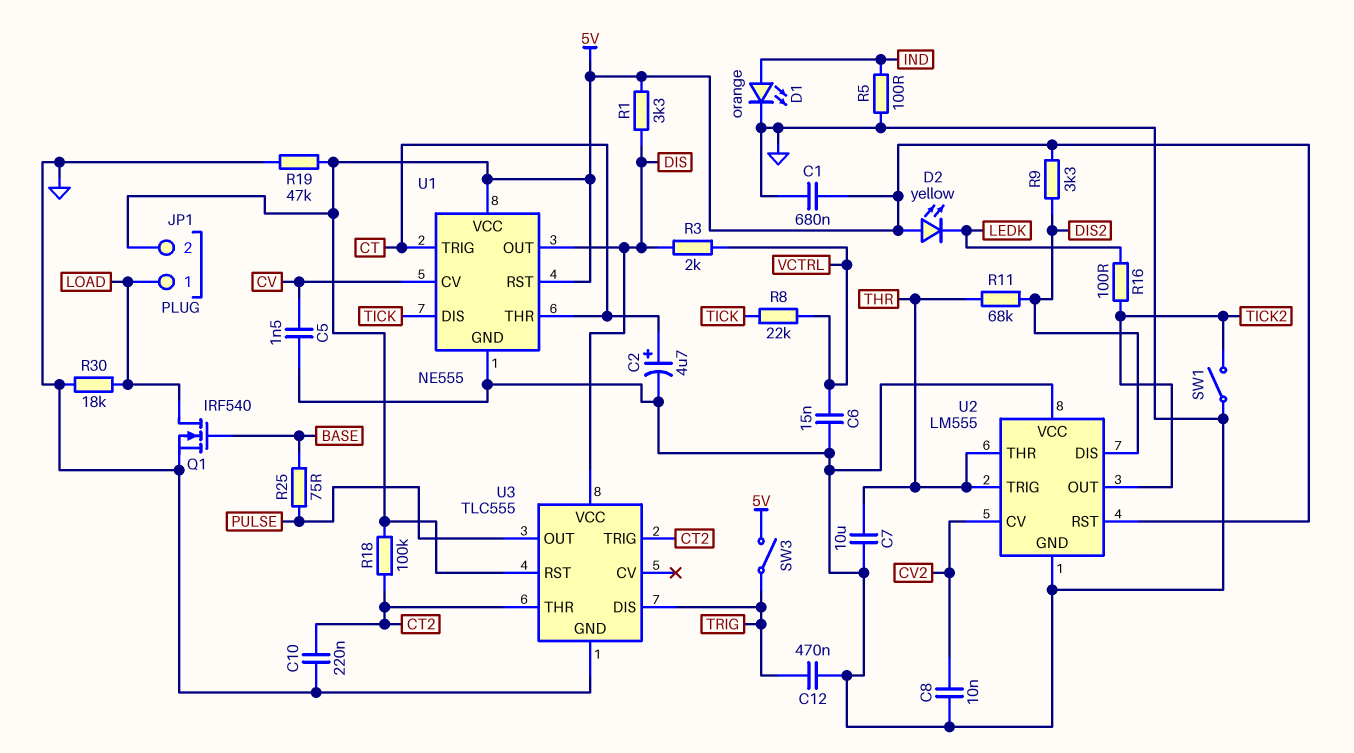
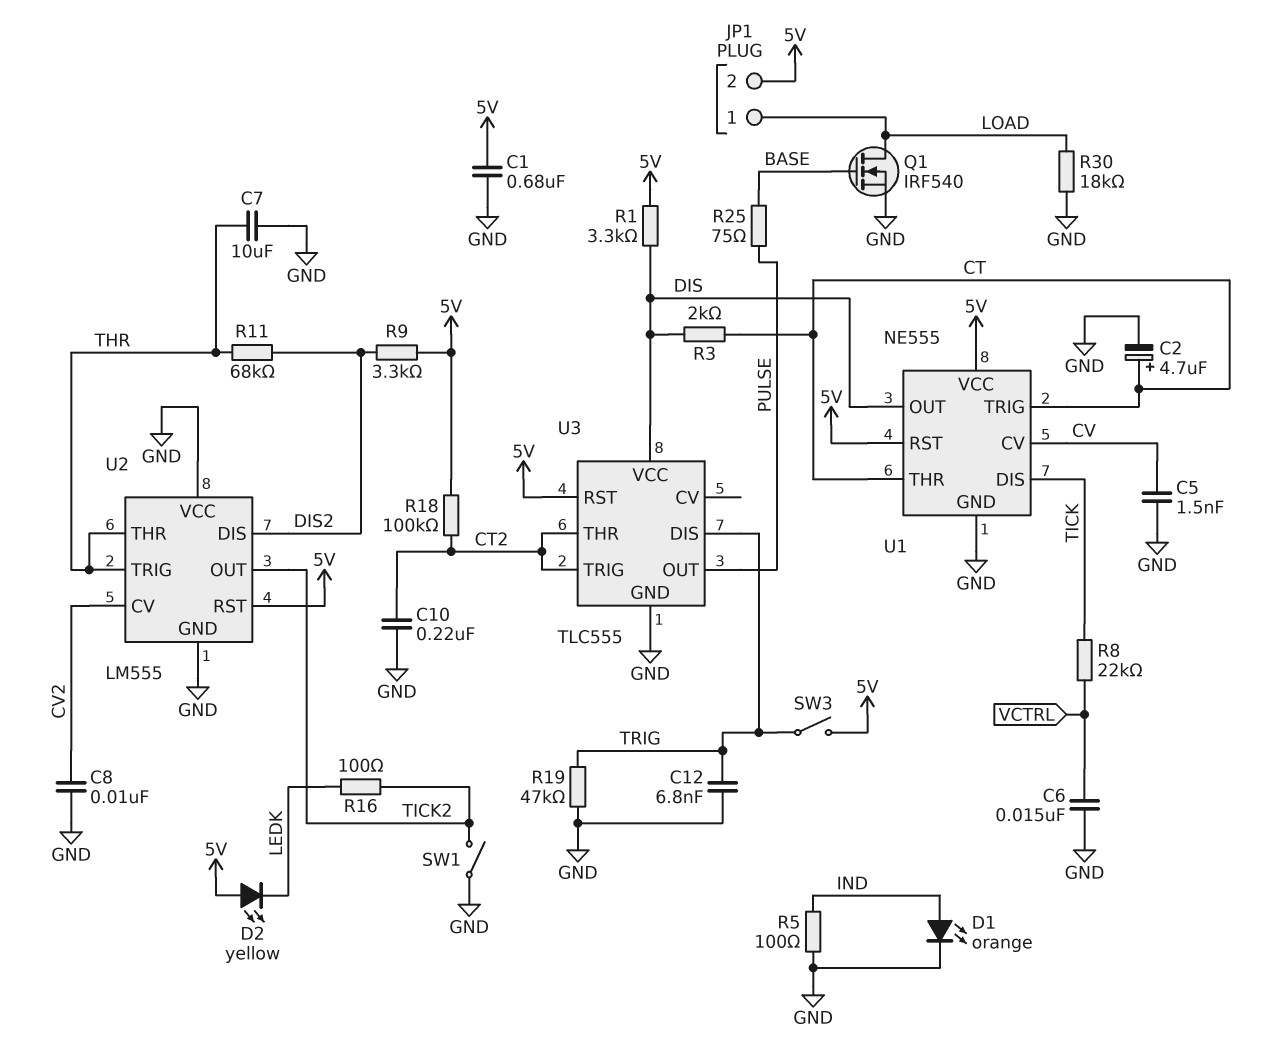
C12: 470nF (GND, TRIG) -> 6.8nF (GND, TRIG)
R3: 2k (DIS, VCTRL) -> 2k (CT, DIS)
R19: 47k (5V, GND) -> 47k (GND, TRIG)

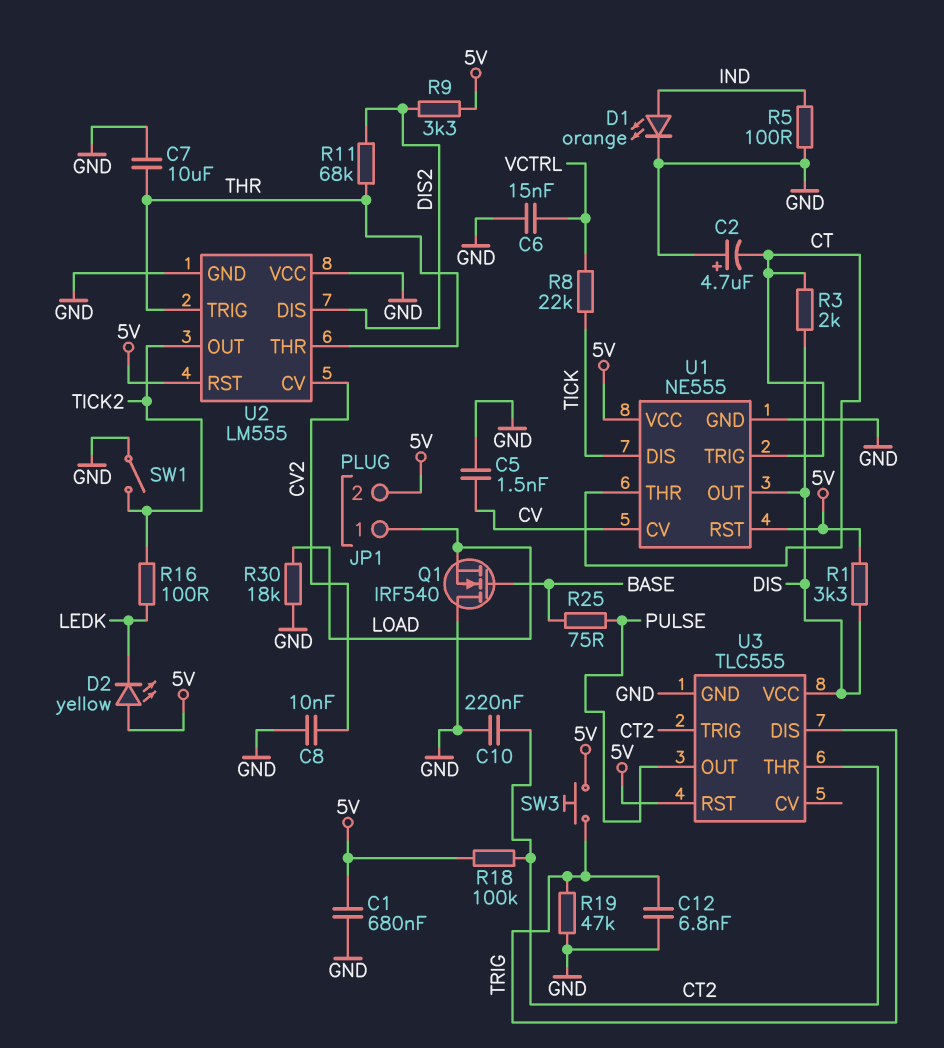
C2: 4.7uF (plus CT, minus GND) -> 4.7uF (plus GND, minus CT)
Q1: NMOS IRF540 (G BASE, D LOAD, S GND) -> NMOS IRF540 (G BASE, D GND, S LOAD)
SW3: switch (5V, TRIG) -> button (5V, TRIG)

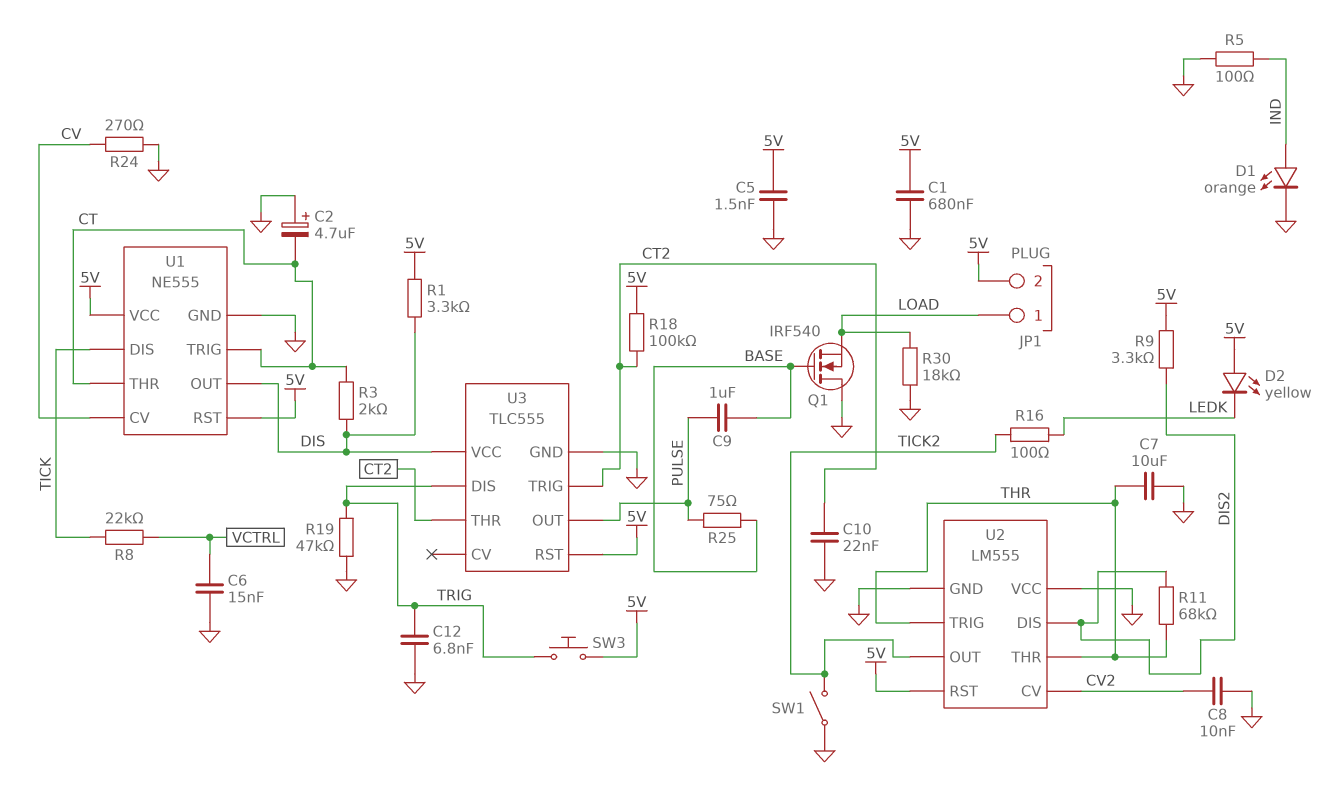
C5: 1.5nF (CV, GND) -> 1.5nF (5V, GND)
C9: none -> 1uF (BASE, PULSE)
C10: 220nF (CT2, GND) -> 22nF (CT2, GND)
R24: none -> 270 (CV, GND)

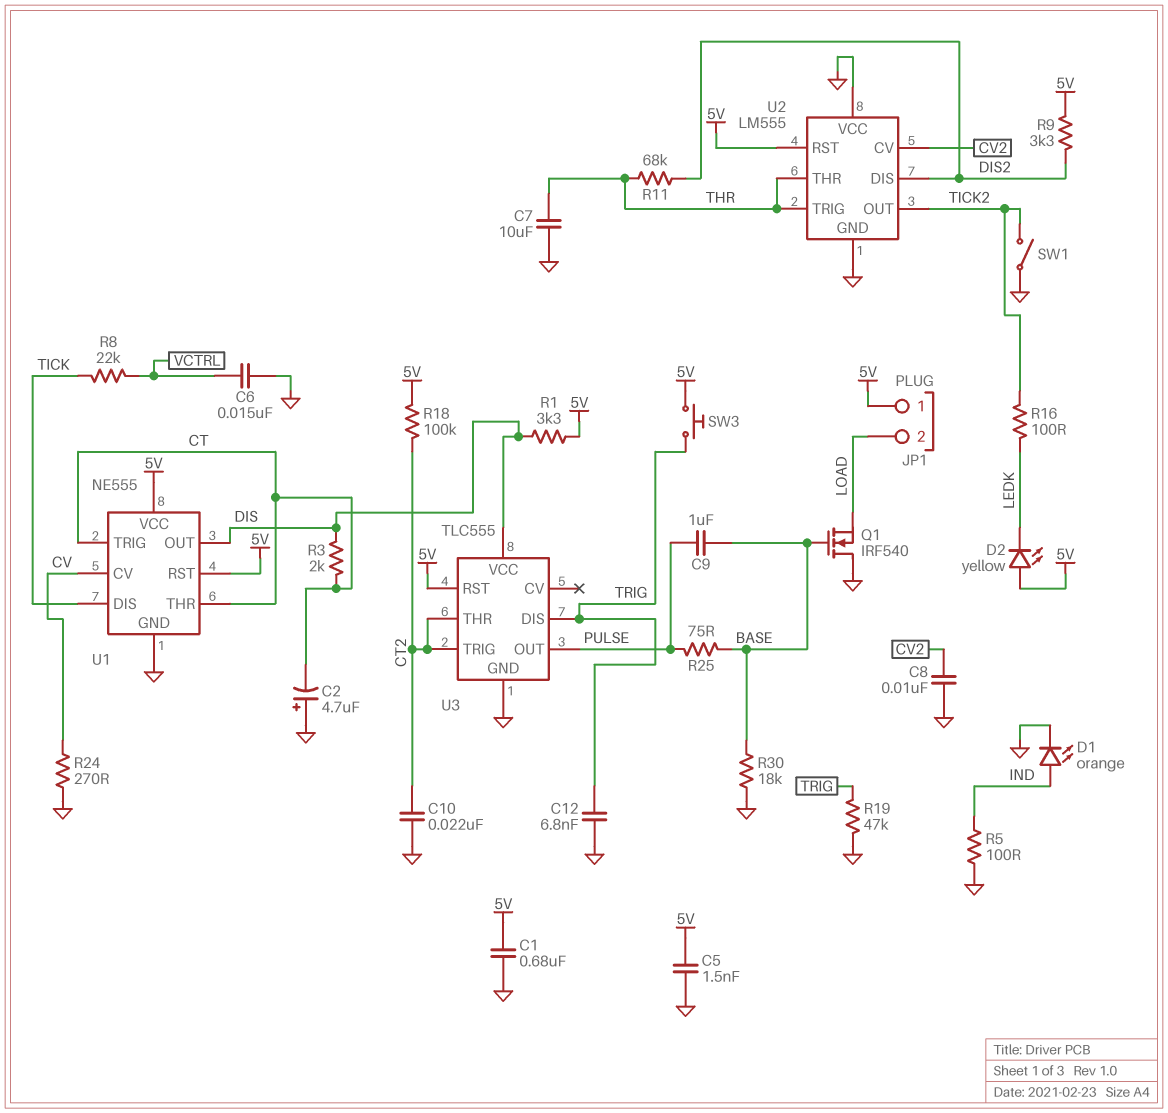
JP1 pin 1: LOAD -> 5V
JP1 pin 2: 5V -> LOAD
R30: 18k (GND, LOAD) -> 18k (BASE, GND)

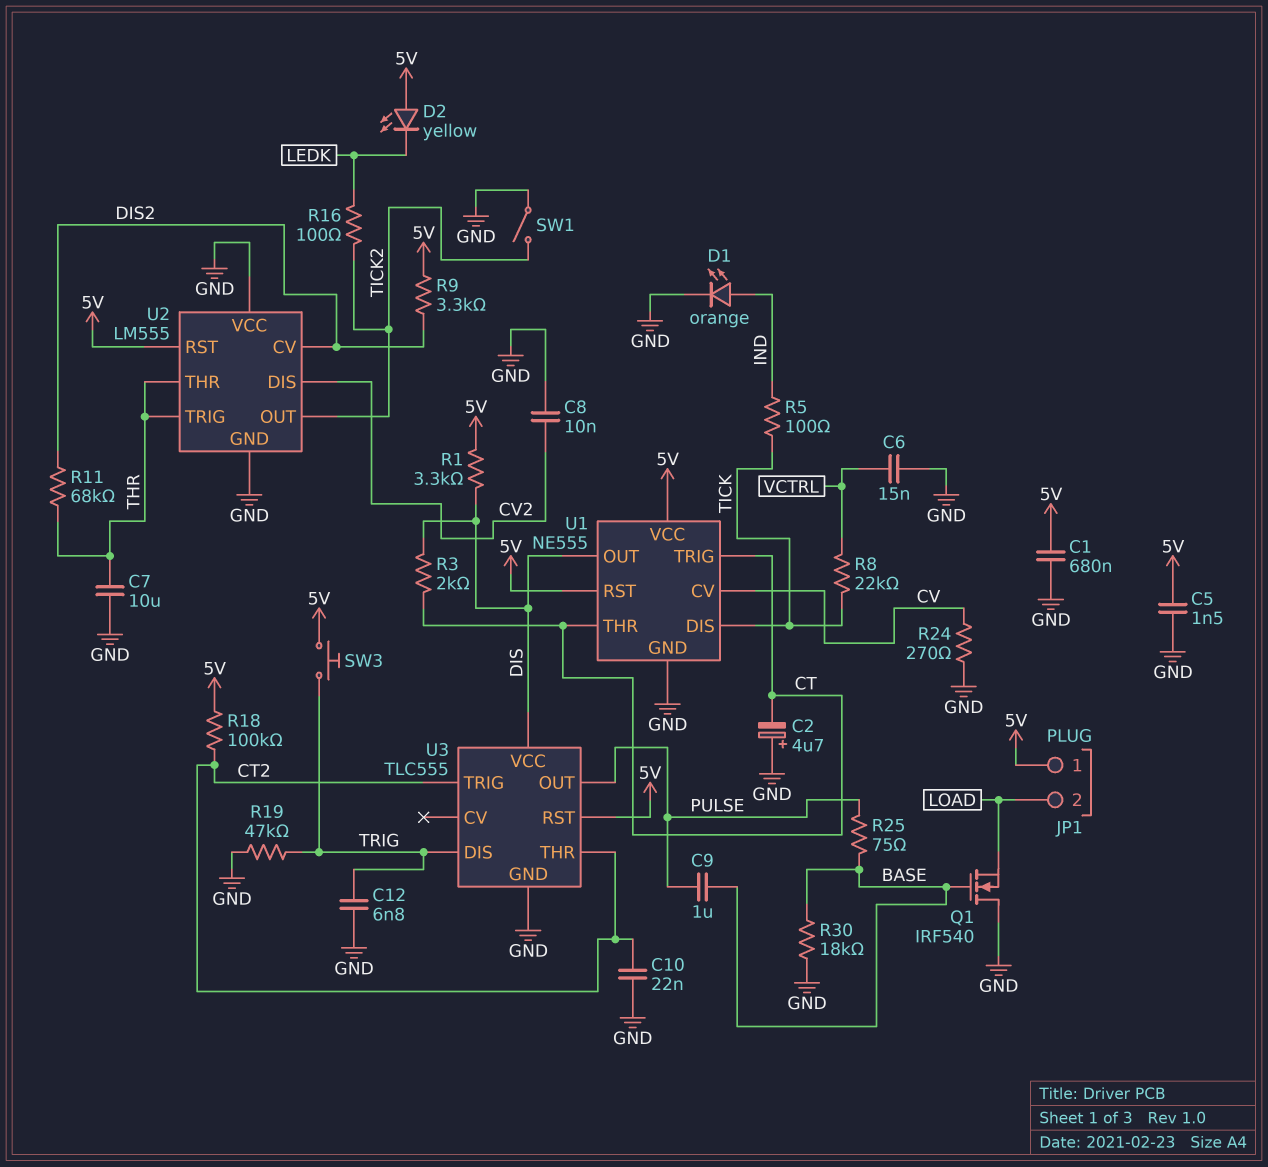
R5: 100 (GND, IND) -> 100 (IND, TICK)
U2 pin CV: CV2 -> DIS2
U2 pin DIS: DIS2 -> CV2

